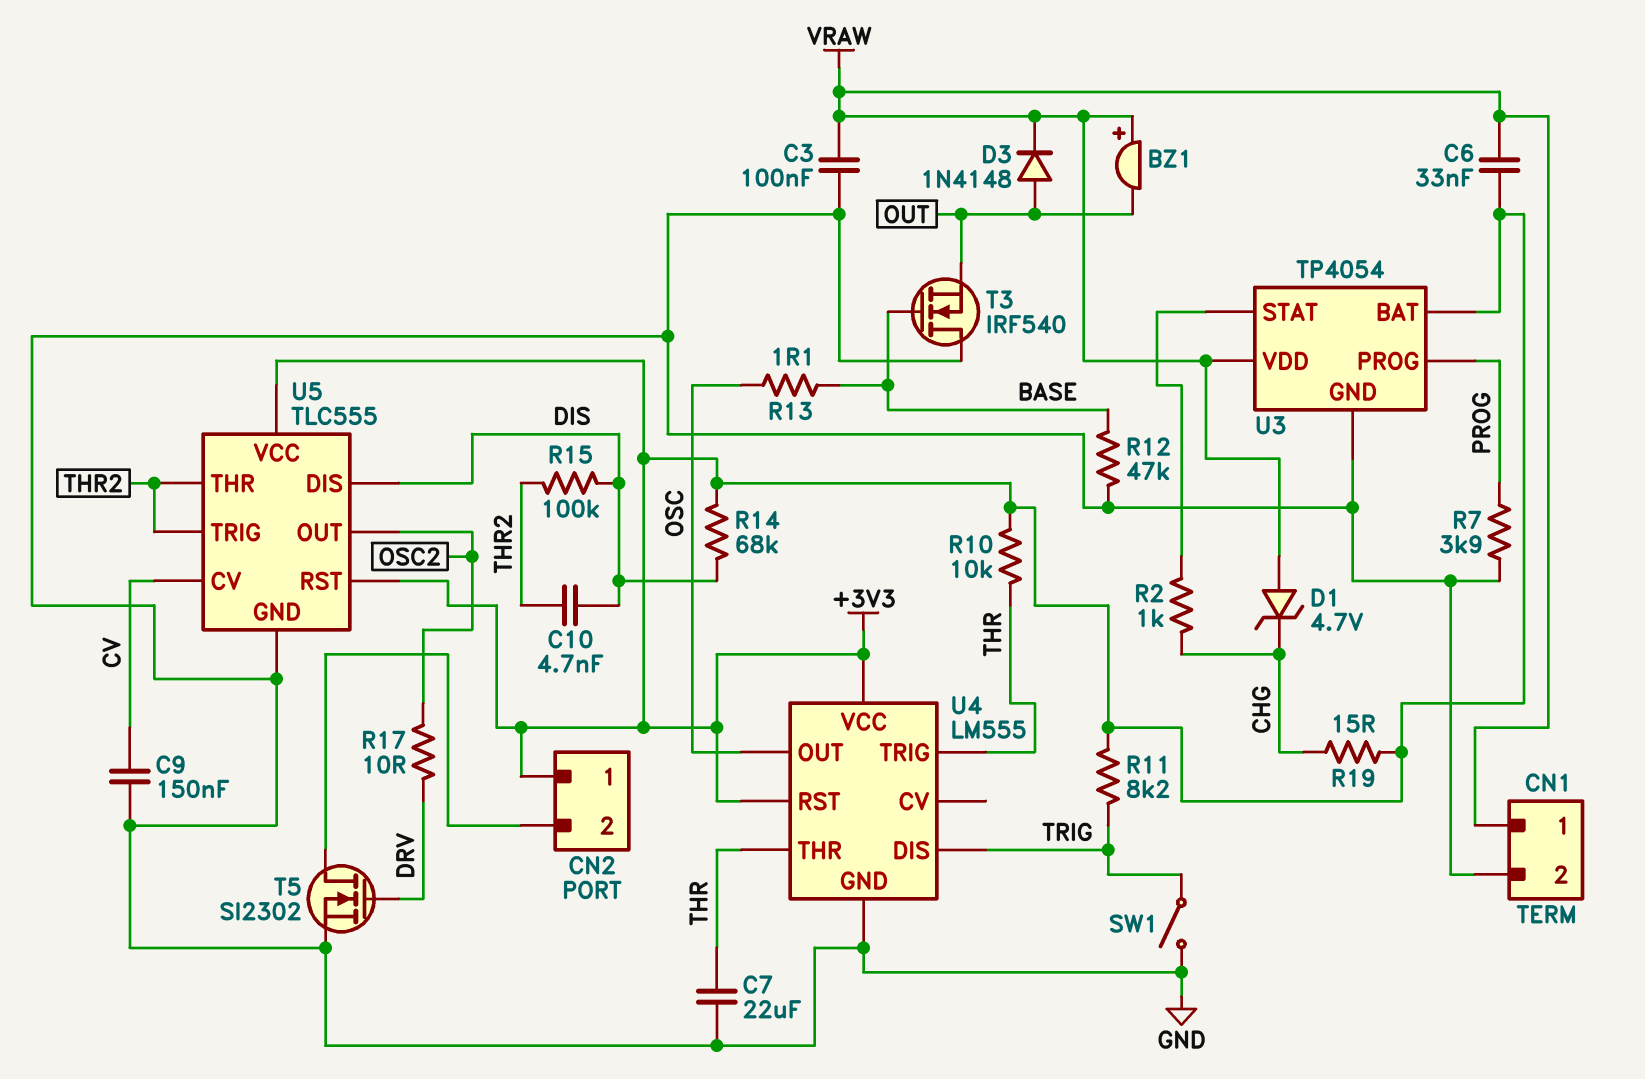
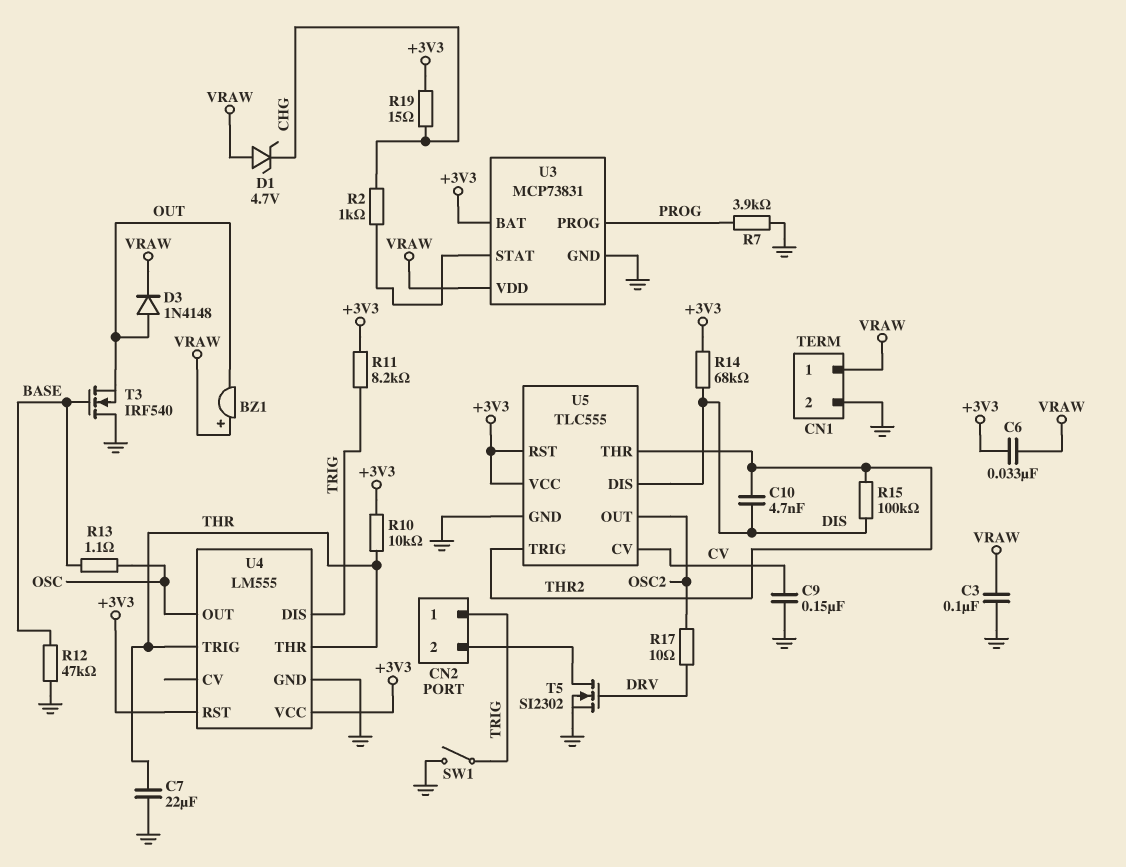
CN2 pin 1: +3V3 -> TRIG
U3: TP4054 -> MCP73831

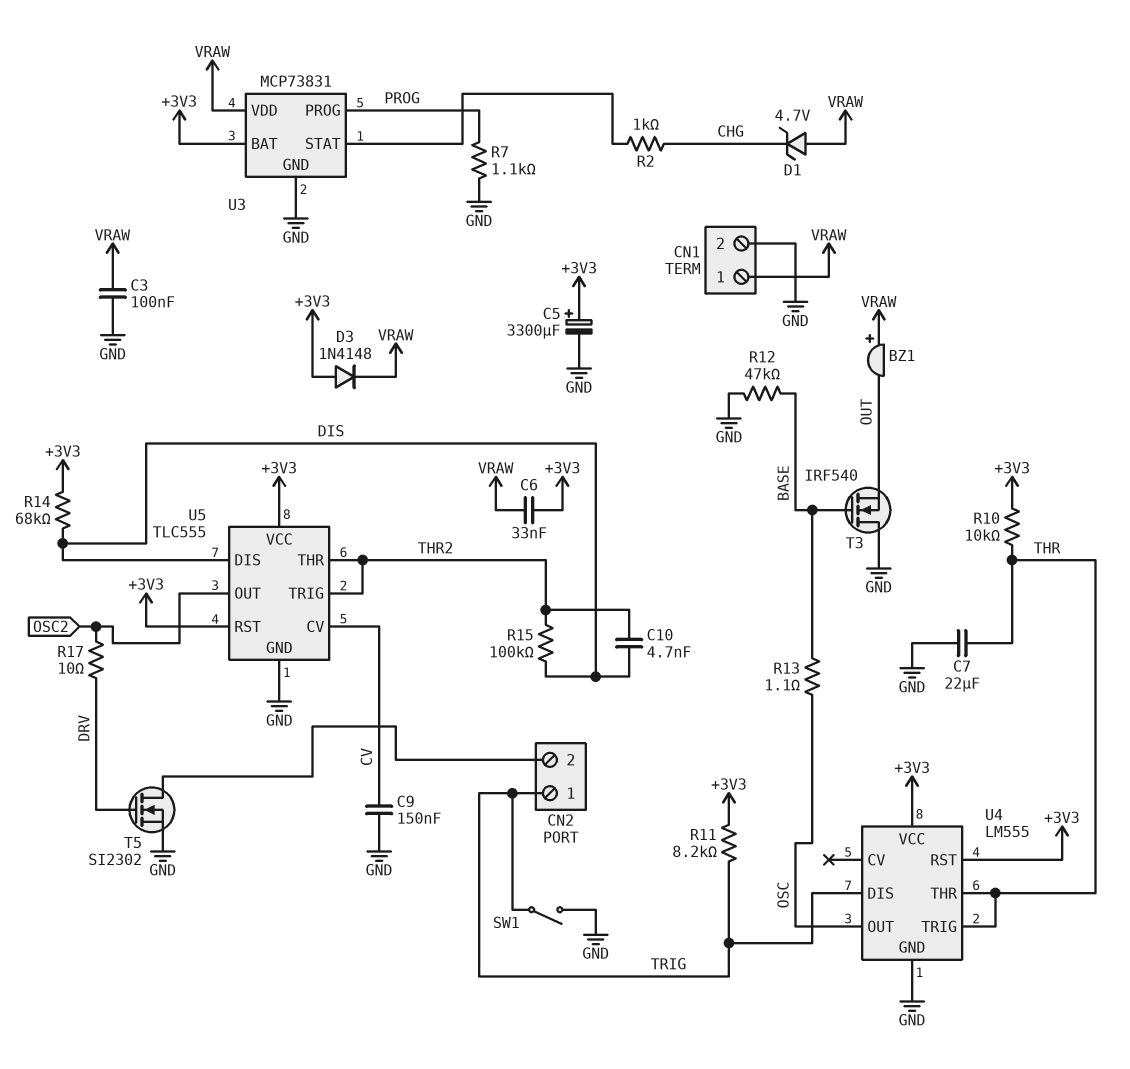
C5: none -> 3300uF (plus +3V3, minus GND)
D3: diode 1N4148 (A OUT, K VRAW) -> diode 1N4148 (A +3V3, K VRAW)
R7: 3.9k (GND, PROG) -> 1.1k (GND, PROG)
R19: 15 (+3V3, CHG) -> none

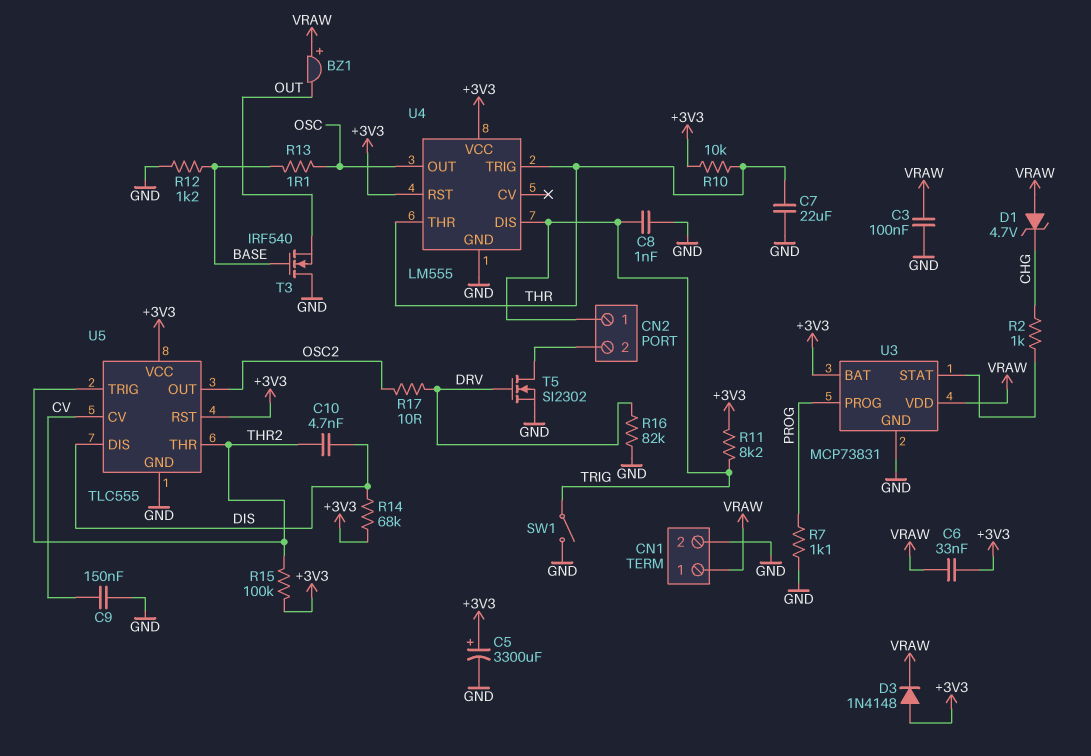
C8: none -> 1nF (GND, TRIG)
R12: 47k (BASE, GND) -> 1.2k (BASE, GND)
R15: 100k (DIS, THR2) -> 100k (+3V3, THR2)
R16: none -> 82k (DRV, GND)

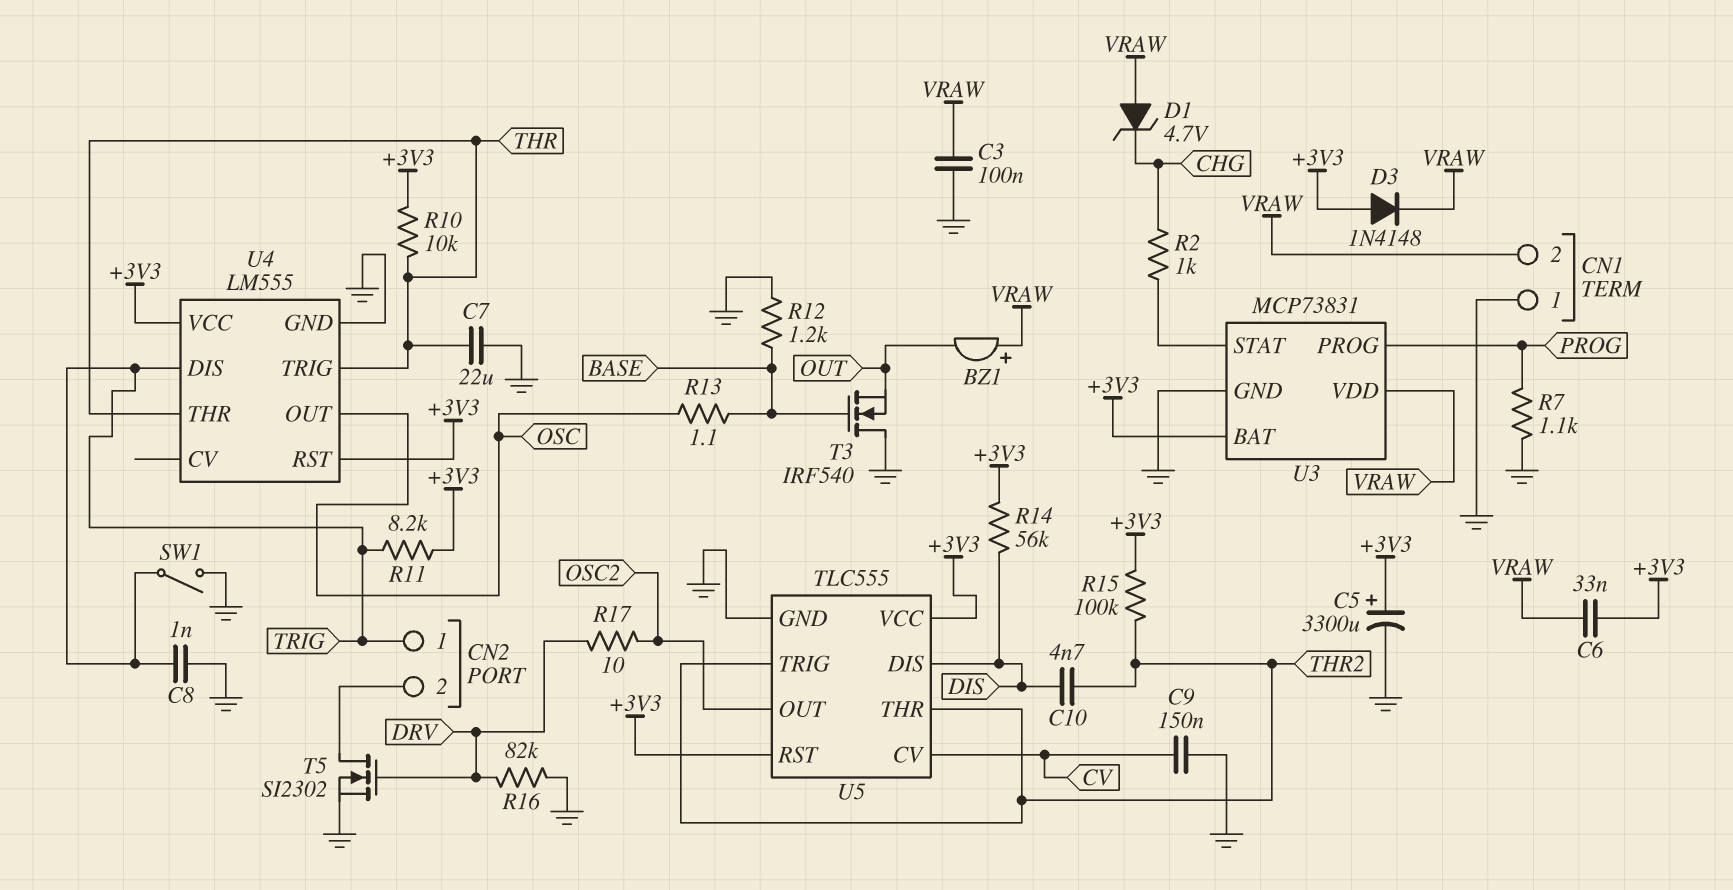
CN1 pin 1: VRAW -> GND
CN1 pin 2: GND -> VRAW
R14: 68k (+3V3, DIS) -> 56k (+3V3, DIS)

